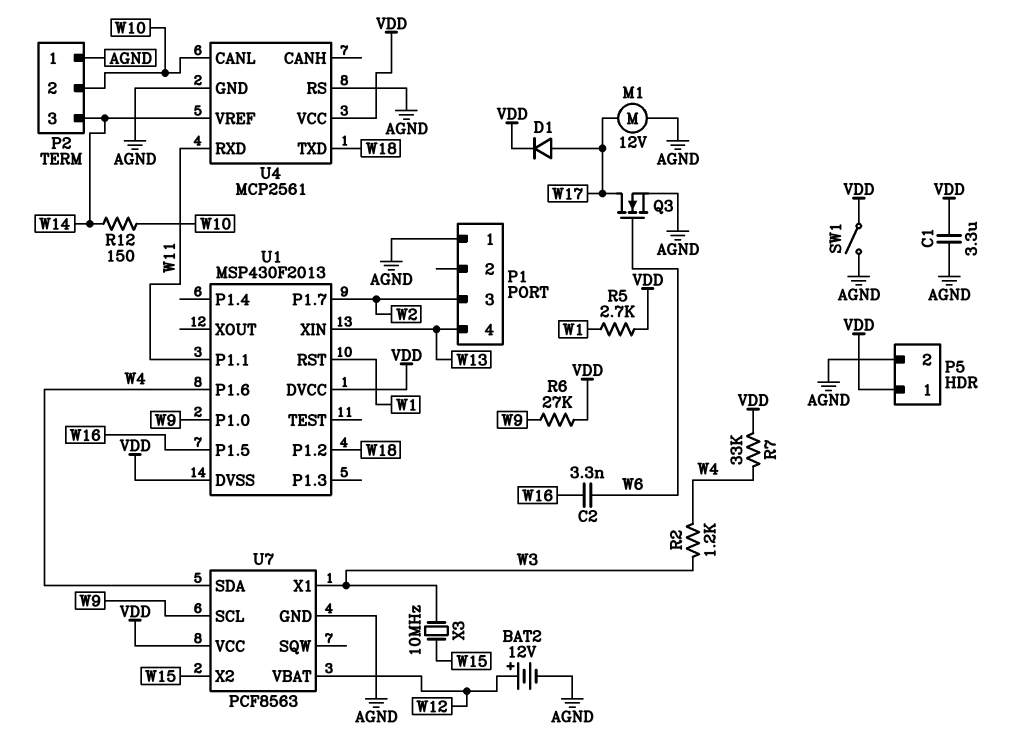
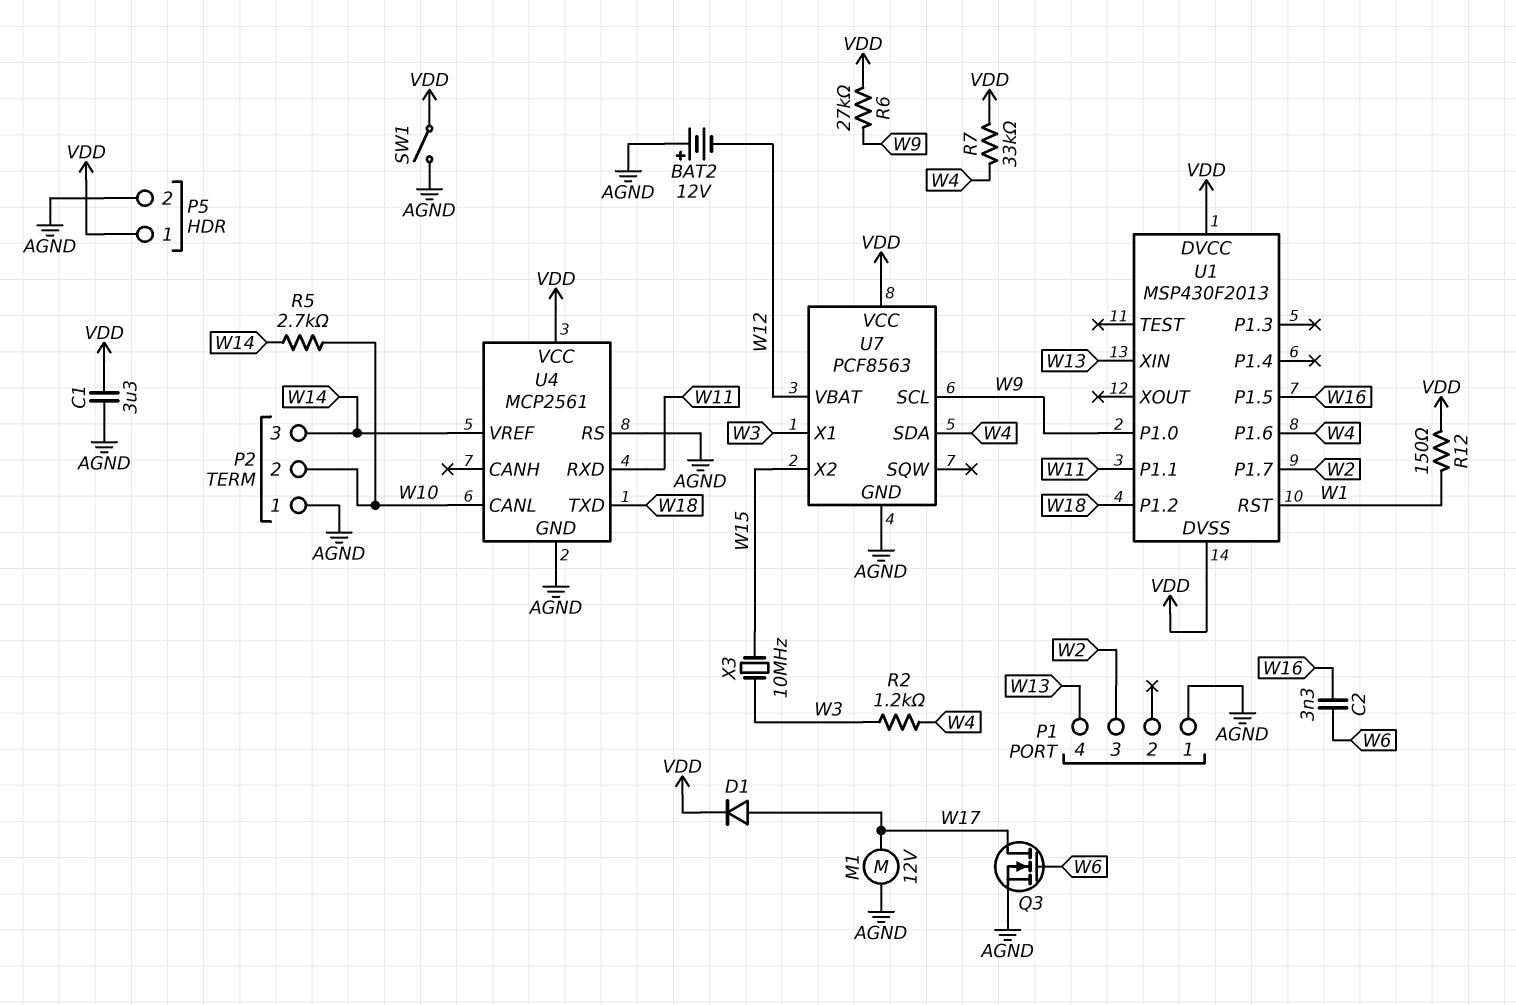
BAT2: 12V (plus W12, minus AGND) -> 12V (plus AGND, minus W12)
R5: 2.7k (VDD, W1) -> 2.7k (W10, W14)
R12: 150 (W10, W14) -> 150 (VDD, W1)

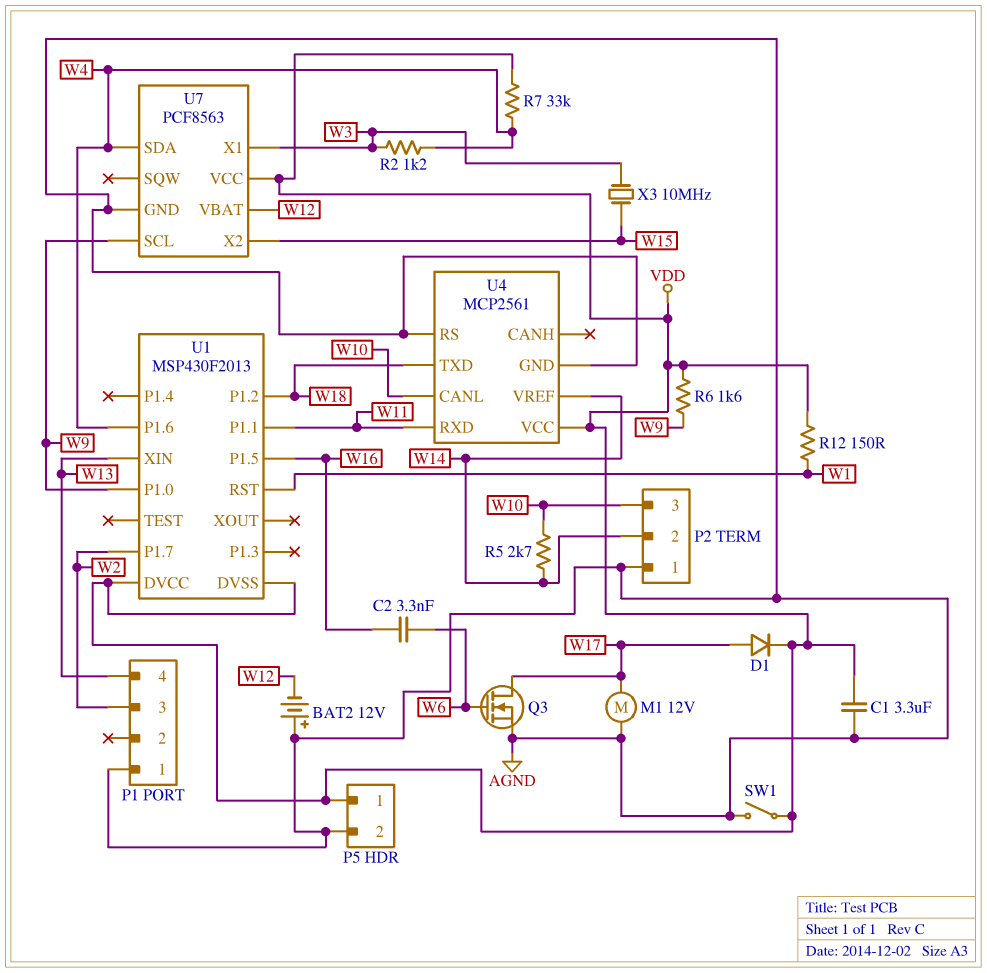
P2 pin 2: W10 -> W14
P2 pin 3: W14 -> W10
R6: 27k (VDD, W9) -> 1.6k (VDD, W9)

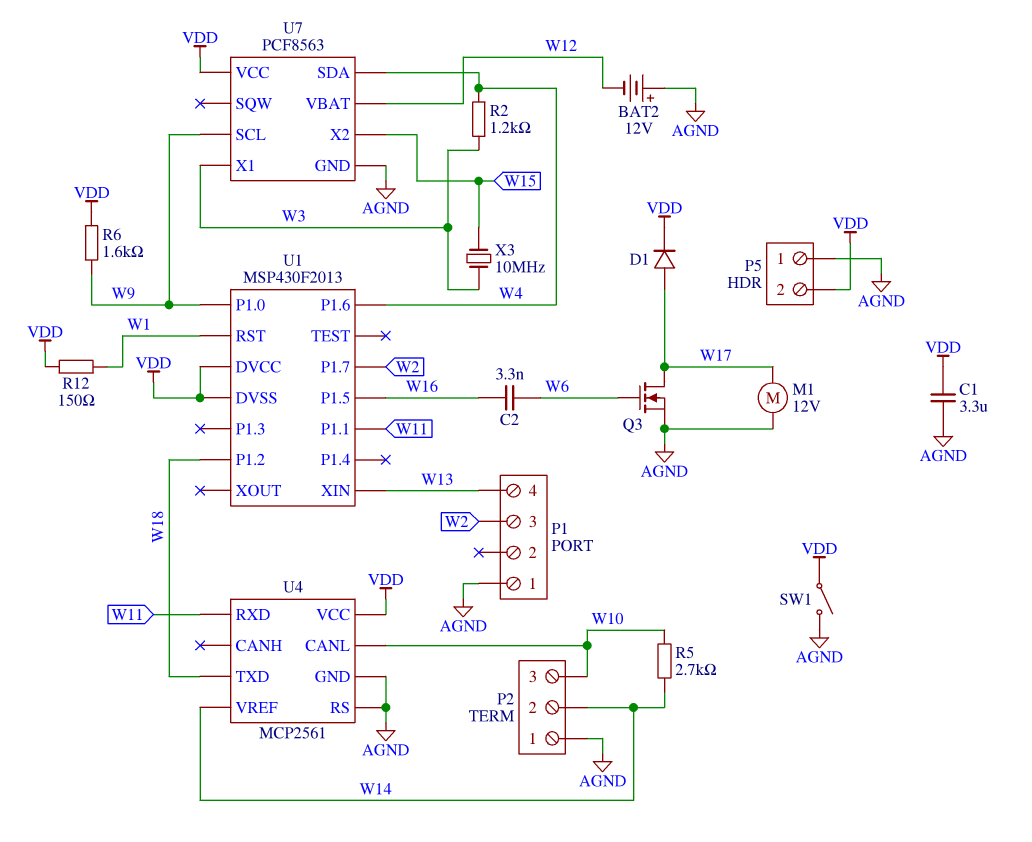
P5 pin 1: VDD -> AGND
P5 pin 2: AGND -> VDD
R7: 33k (VDD, W4) -> none

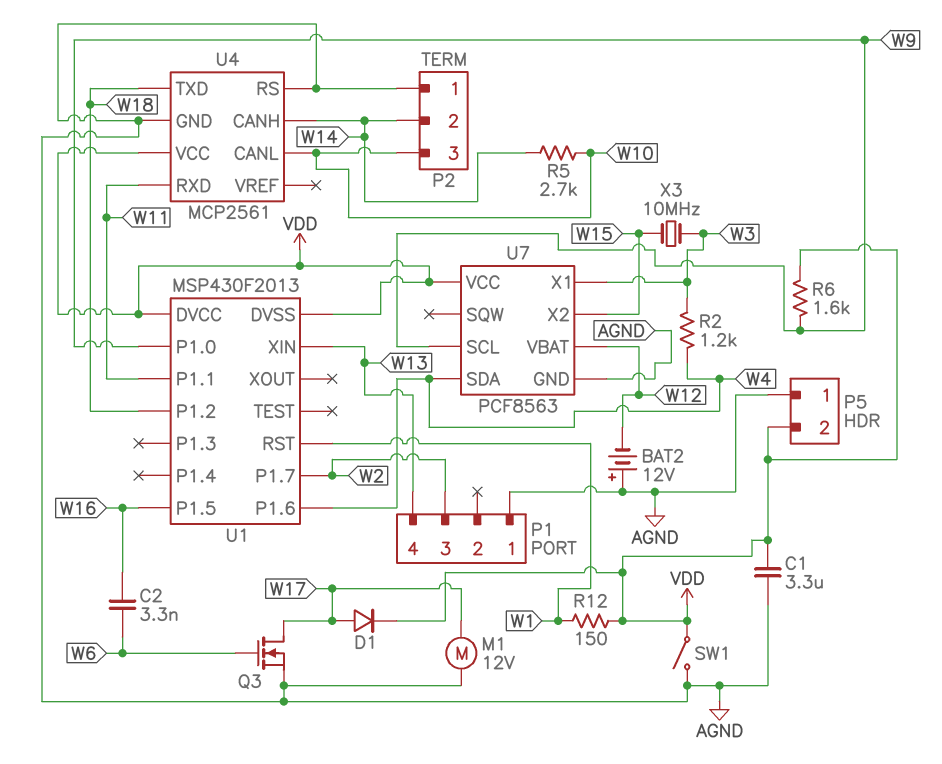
U4 pin CANH: none -> W14
U4 pin VREF: W14 -> none

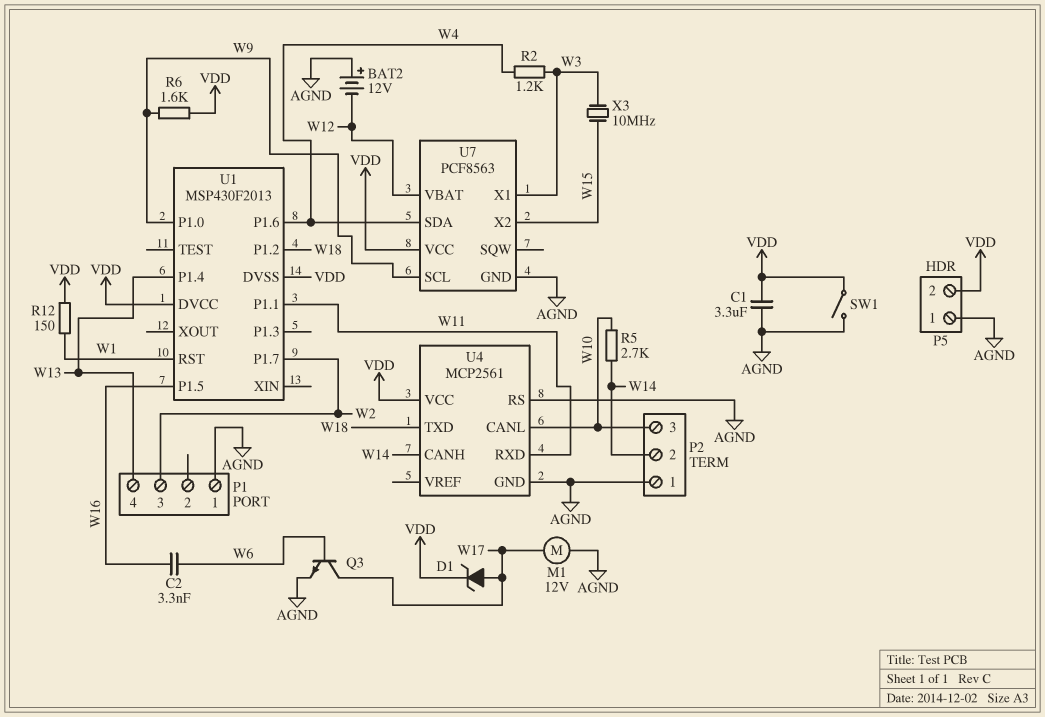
D1: diode (A W17, K VDD) -> zener (A W17, K VDD)
Q3: NMOS (G W6, D W17, S AGND) -> NPN (B W6, C W17, E AGND)
U1 pin P1.4: none -> W13
U1 pin XIN: W13 -> none

